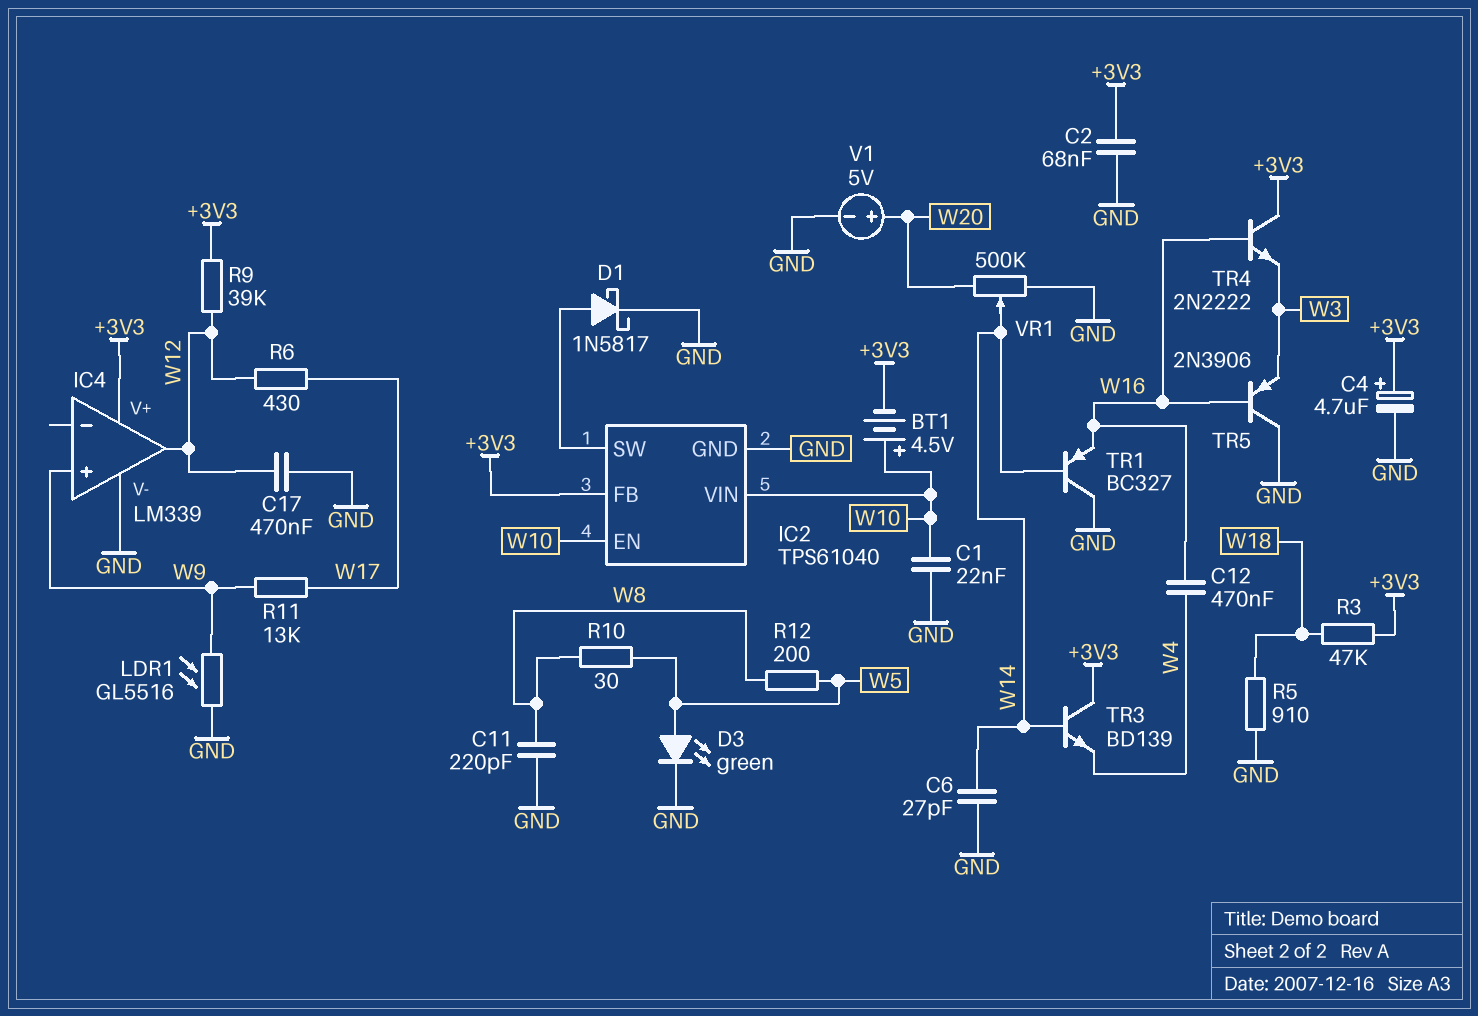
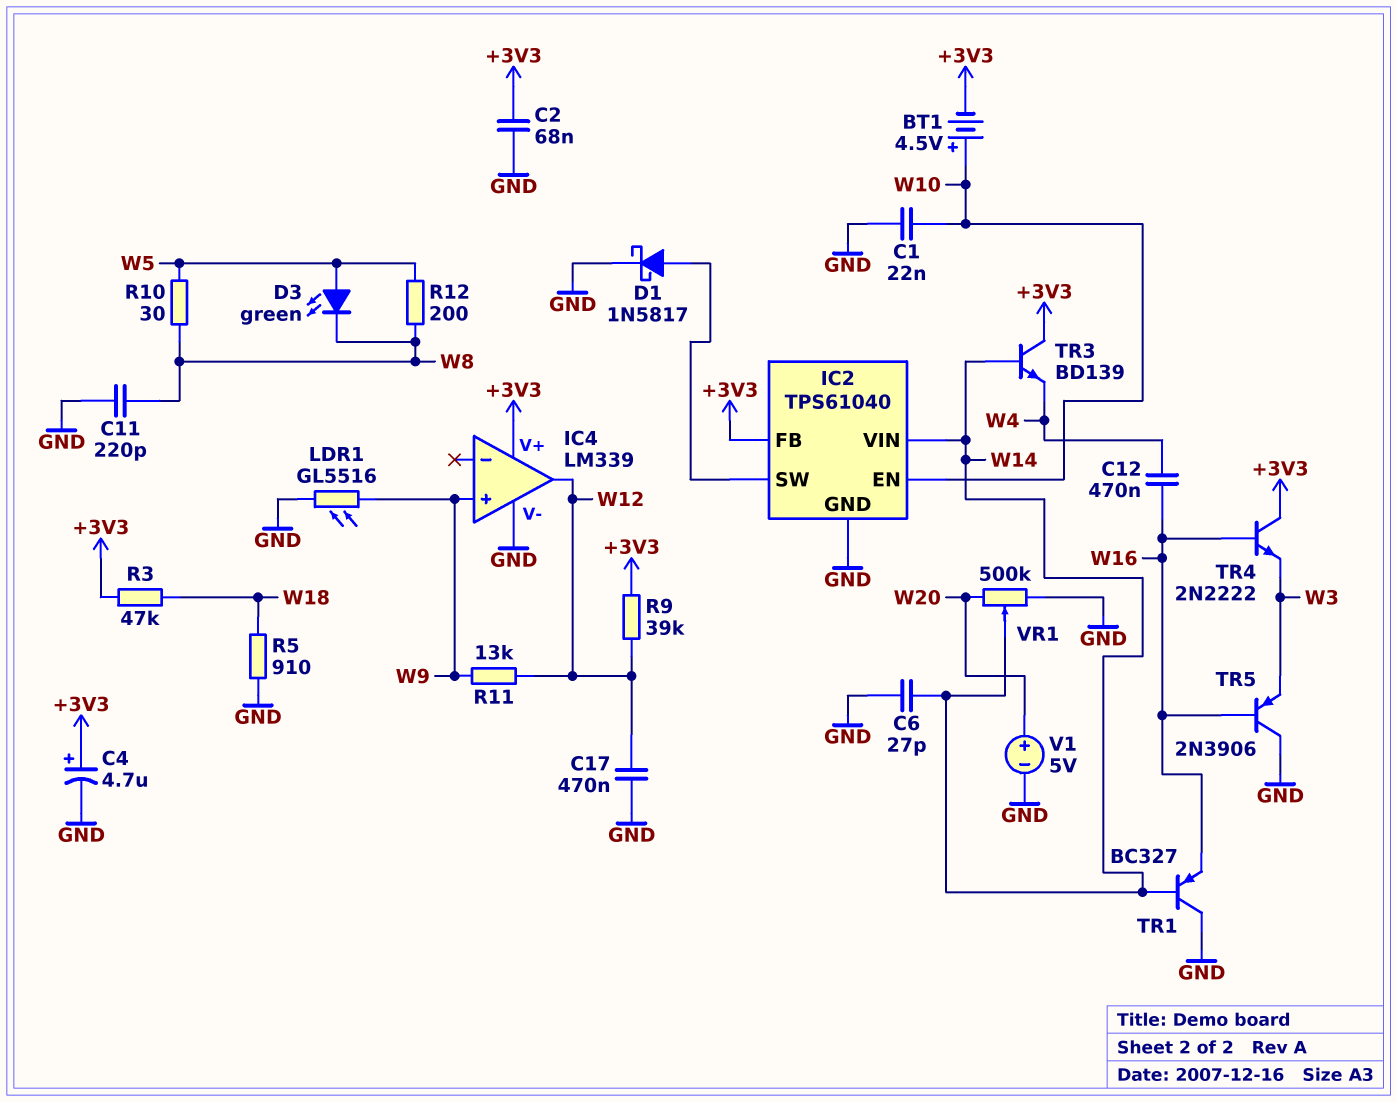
D3: LED green (A W5, K GND) -> LED green (A W5, K W8)
IC2 pin VIN: W10 -> W14
R6: 430 (W12, W17) -> none
R11: 13k (W9, W17) -> 13k (W9, W12)

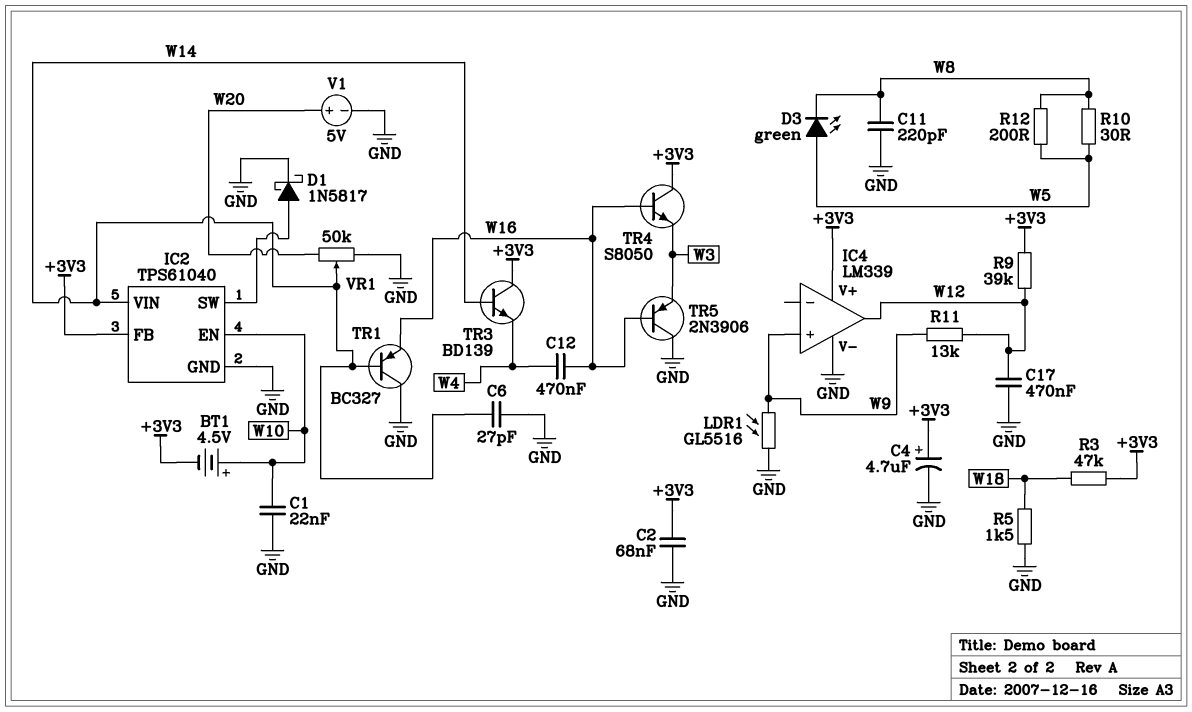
R5: 910 (GND, W18) -> 1.5k (GND, W18)
TR4: NPN 2N2222 (B W16, C +3V3, E W3) -> NPN S8050 (B W16, C +3V3, E W3)
VR1: 500k (GND, W20, wiper W14) -> 50k (GND, W20, wiper W14)

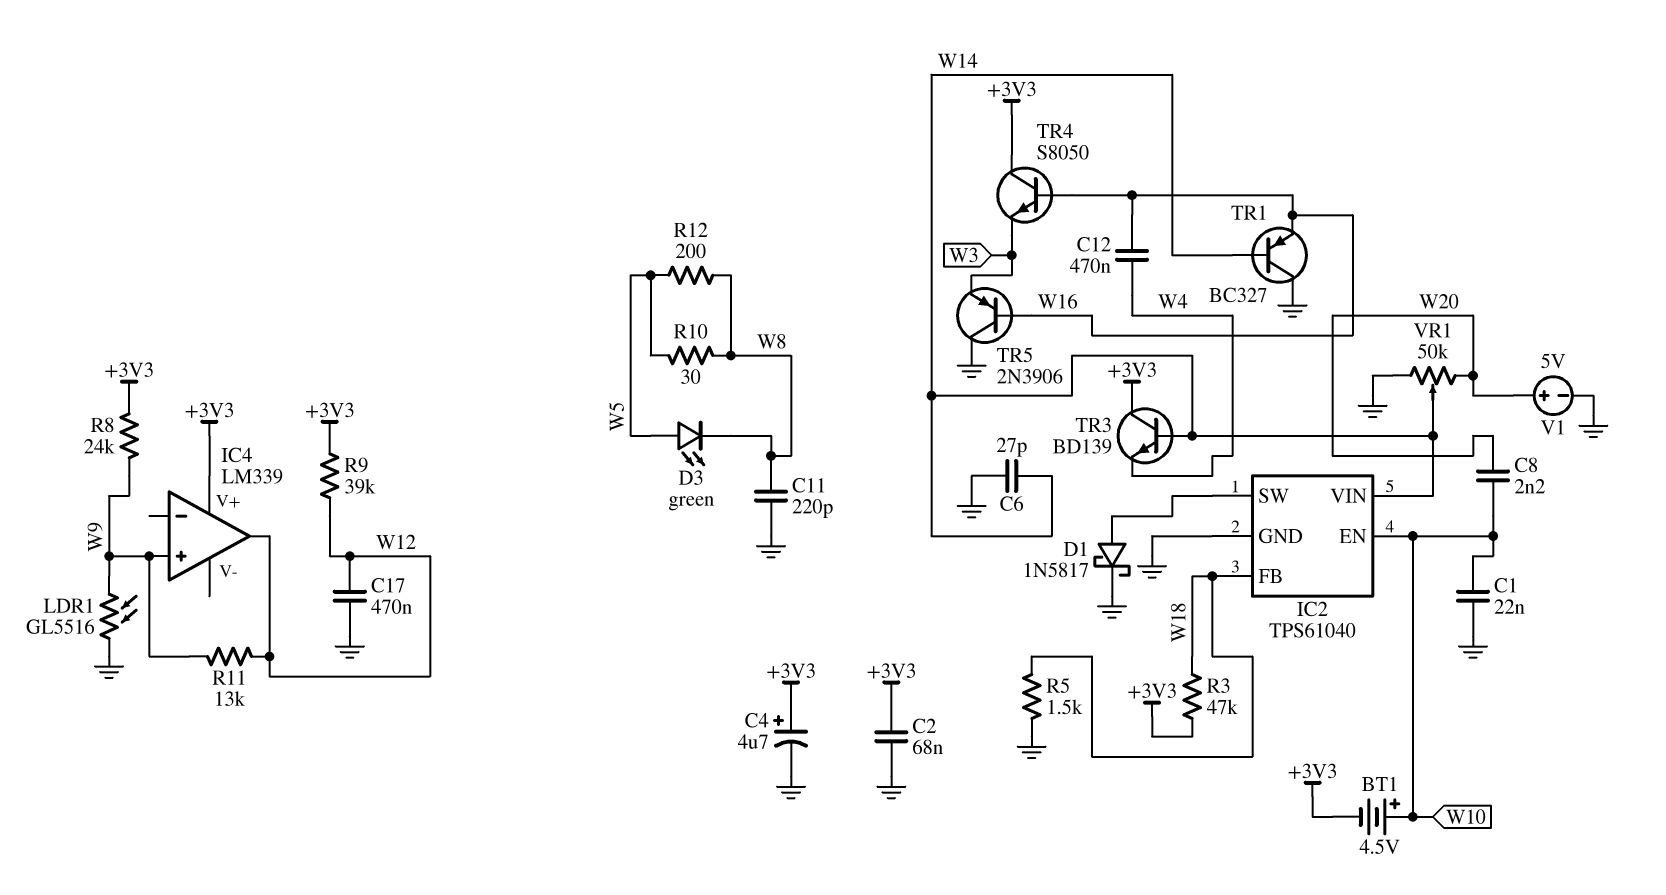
C8: none -> 2.2nF (W10, W20)
IC2 pin FB: +3V3 -> W18
IC4 pin V-: GND -> none
R8: none -> 24k (+3V3, W9)

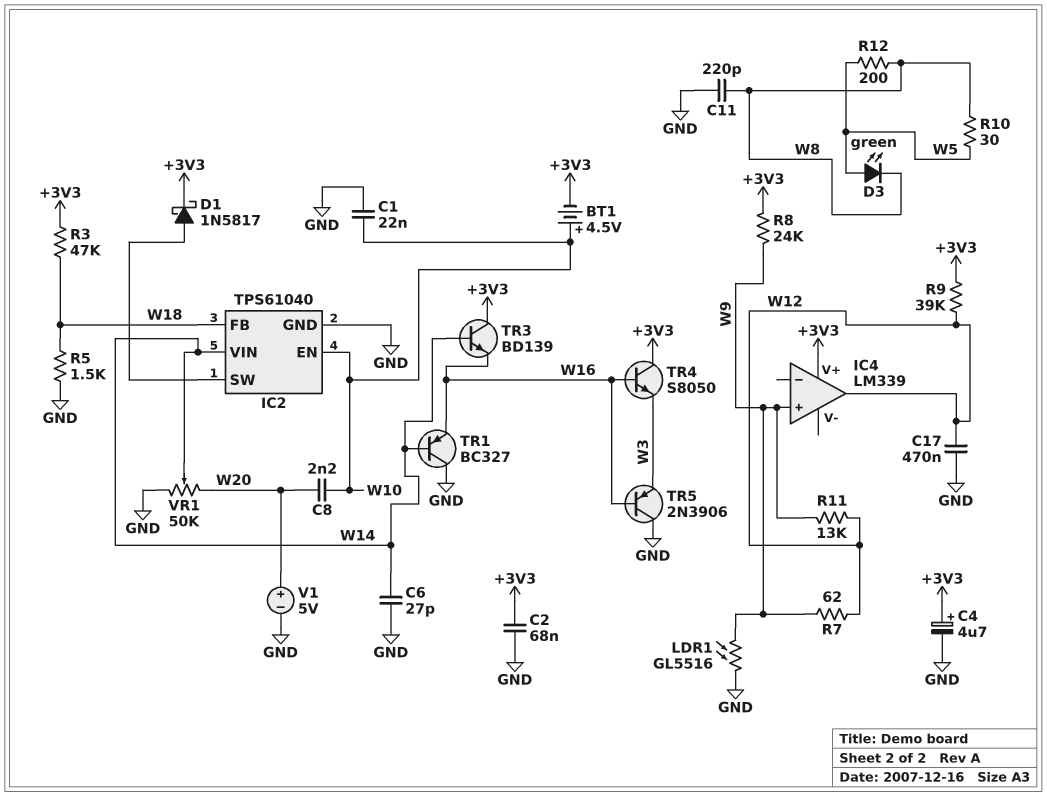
C12: 470nF (W4, W16) -> none
D1: schottky 1N5817 (A IC2/SW, K GND) -> schottky 1N5817 (A IC2/SW, K +3V3)
R7: none -> 62 (W9, W12)
TR3: NPN BD139 (B W14, C +3V3, E W4) -> NPN BD139 (B W14, C +3V3, E W16)

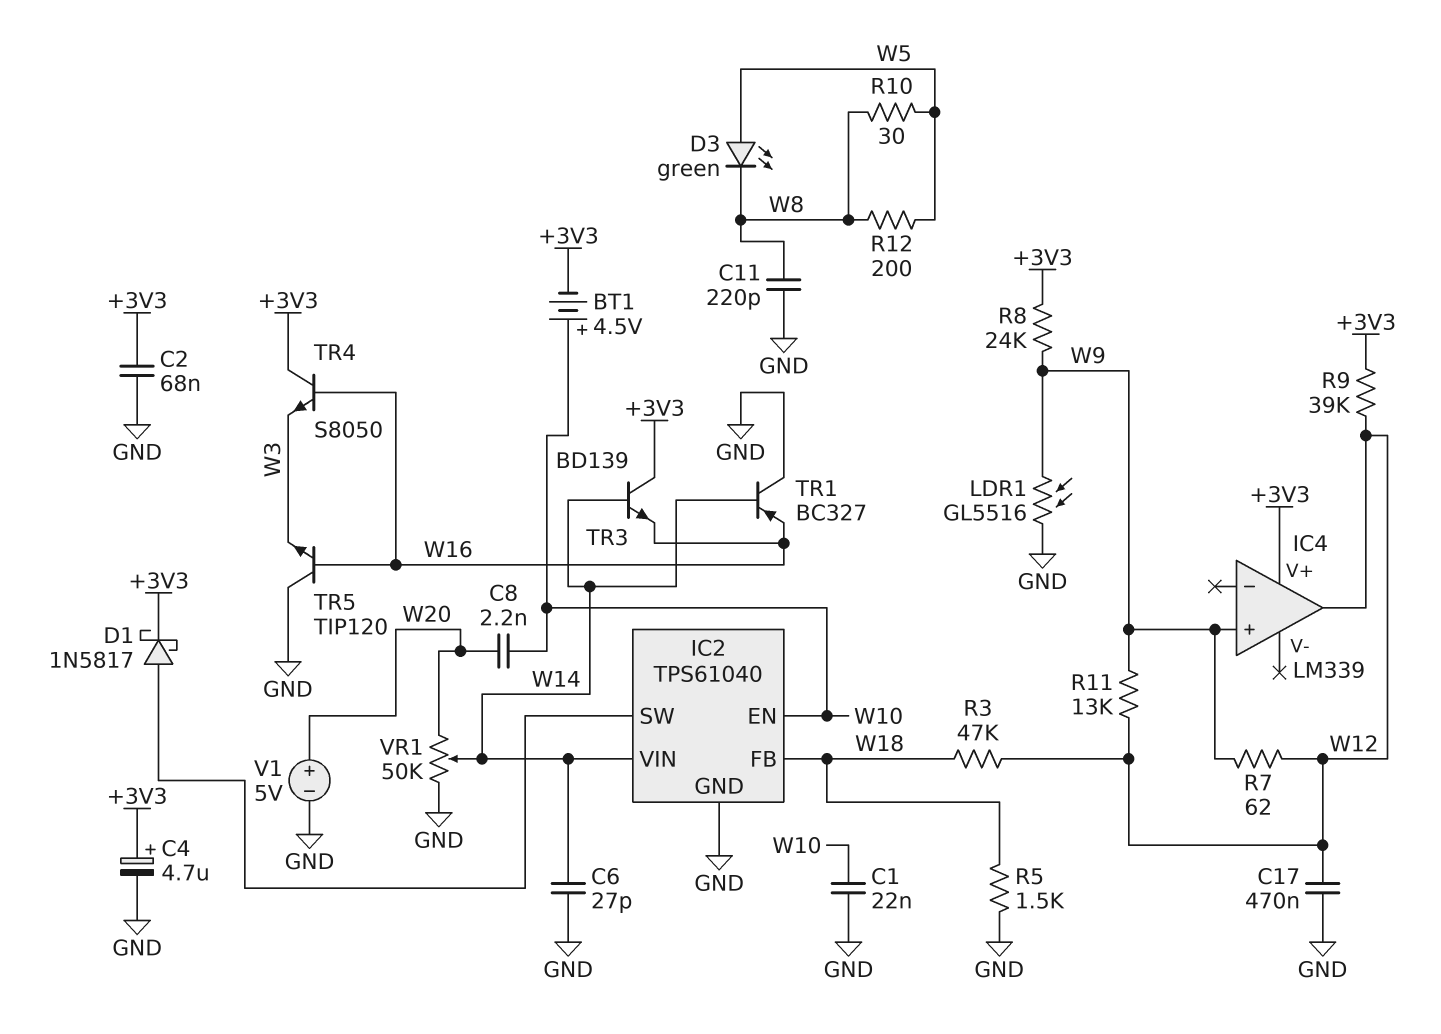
R3: 47k (+3V3, W18) -> 47k (W12, W18)
TR5: PNP 2N3906 (B W16, C GND, E W3) -> NPN TIP120 (B W16, C GND, E W3)

